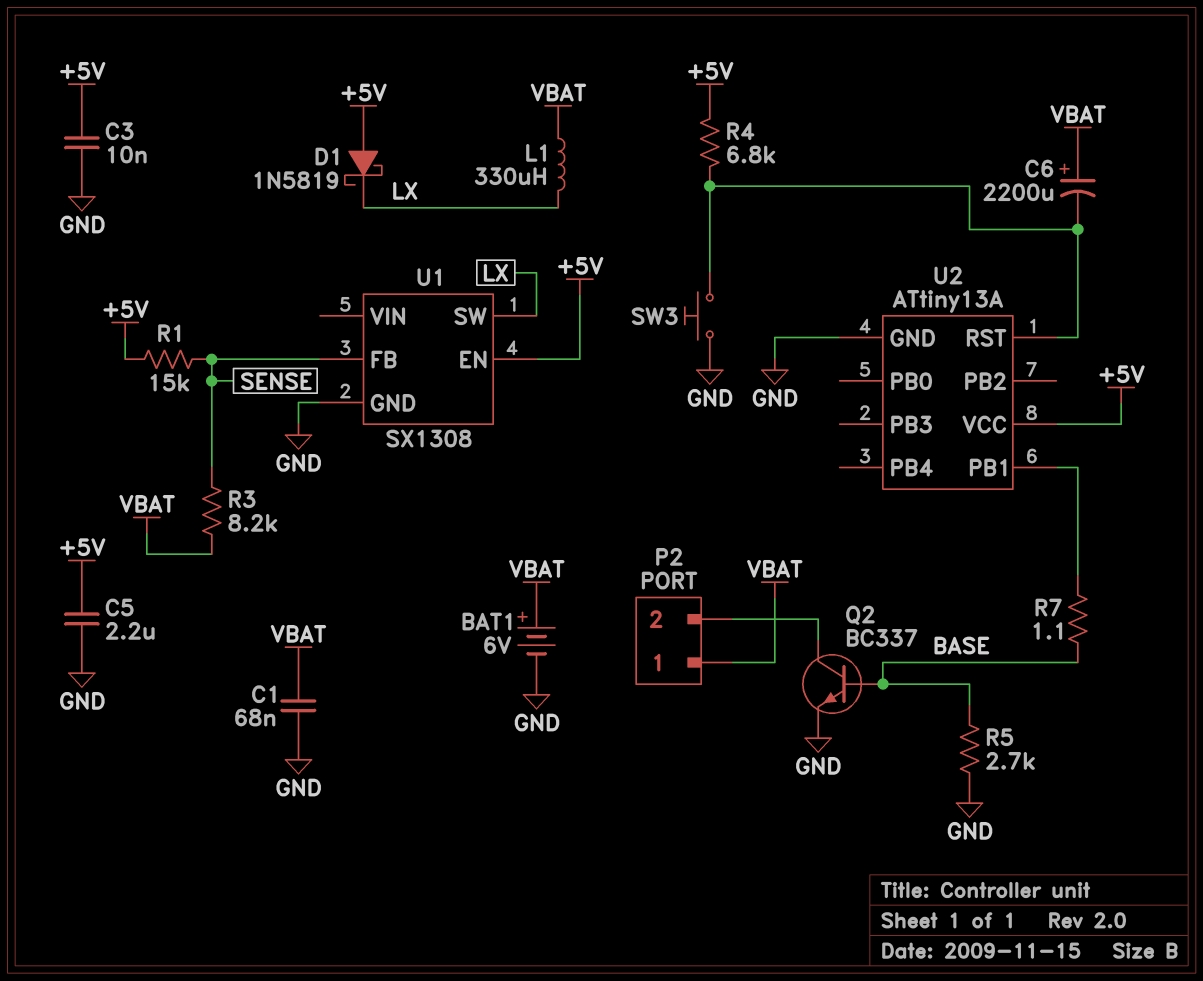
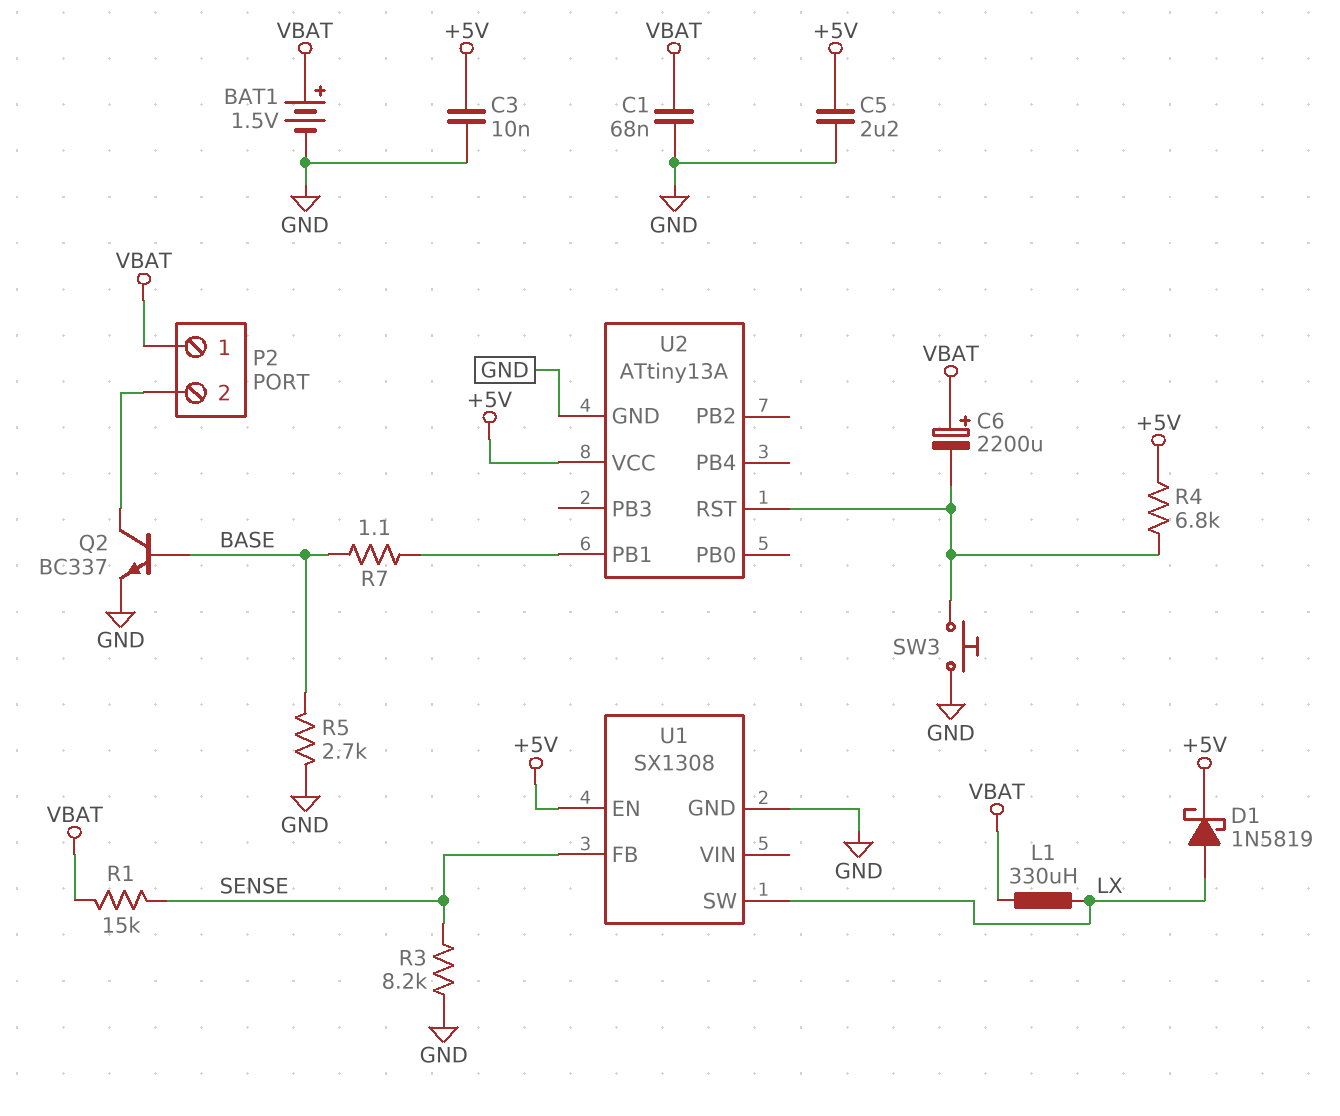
BAT1: 6V (plus VBAT, minus GND) -> 1.5V (plus VBAT, minus GND)
D1: schottky 1N5819 (A +5V, K LX) -> schottky 1N5819 (A LX, K +5V)
R1: 15k (+5V, SENSE) -> 15k (SENSE, VBAT)
R3: 8.2k (SENSE, VBAT) -> 8.2k (GND, SENSE)

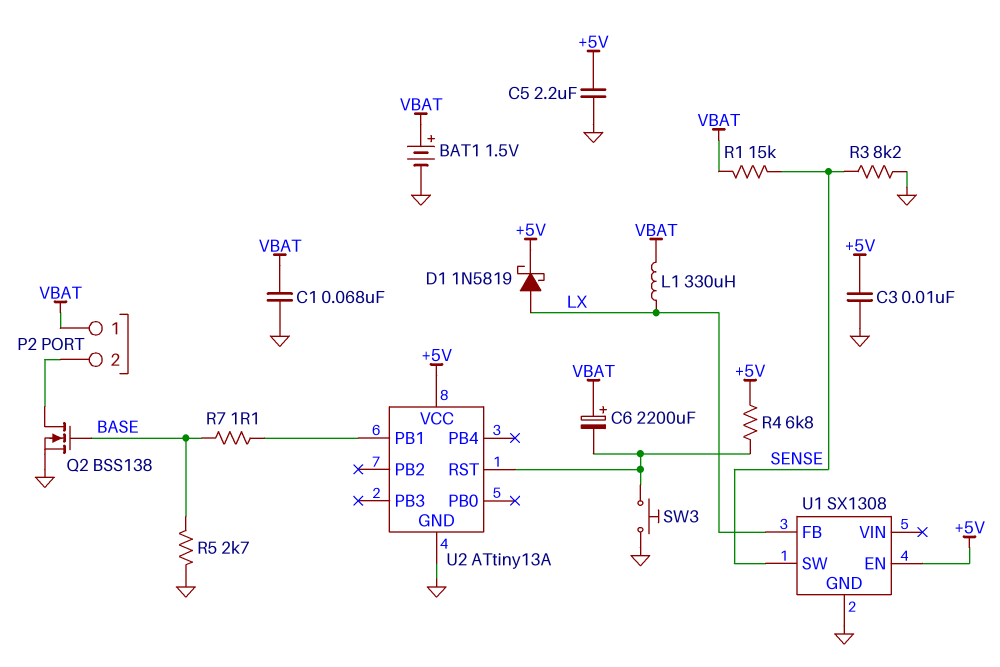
Q2: NPN BC337 (B BASE, C P2/2, E GND) -> NMOS BSS138 (G BASE, D P2/2, S GND)
U1 pin FB: SENSE -> LX
U1 pin SW: LX -> SENSE

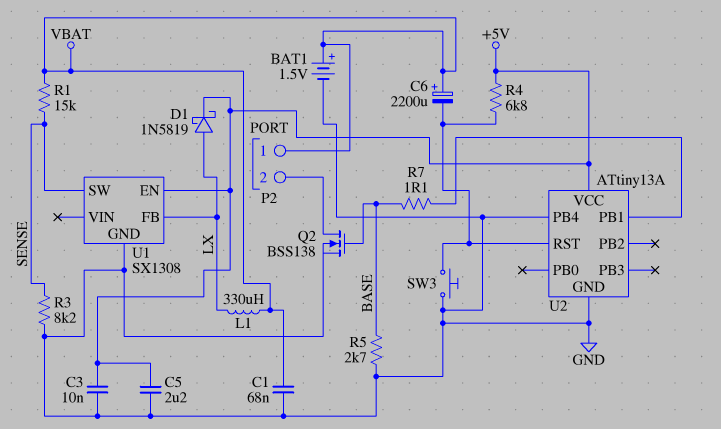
U2 pin PB4: none -> GND

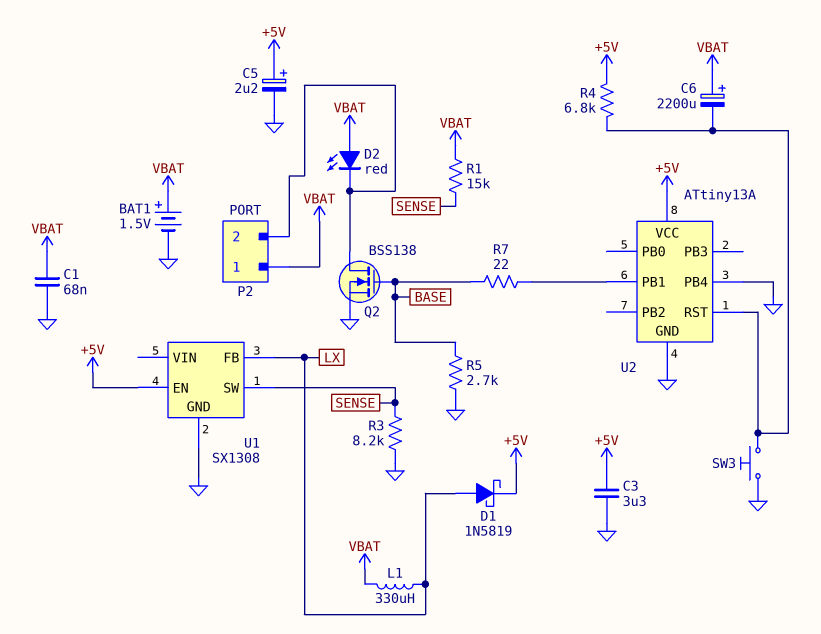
C3: 10nF (+5V, GND) -> 3.3uF (+5V, GND)
C5: 2.2uF (+5V, GND) -> 2.2uF (plus +5V, minus GND)
D2: none -> LED red (A VBAT, K P2/2)
R7: 1.1 (BASE, U2/PB1) -> 22 (BASE, U2/PB1)

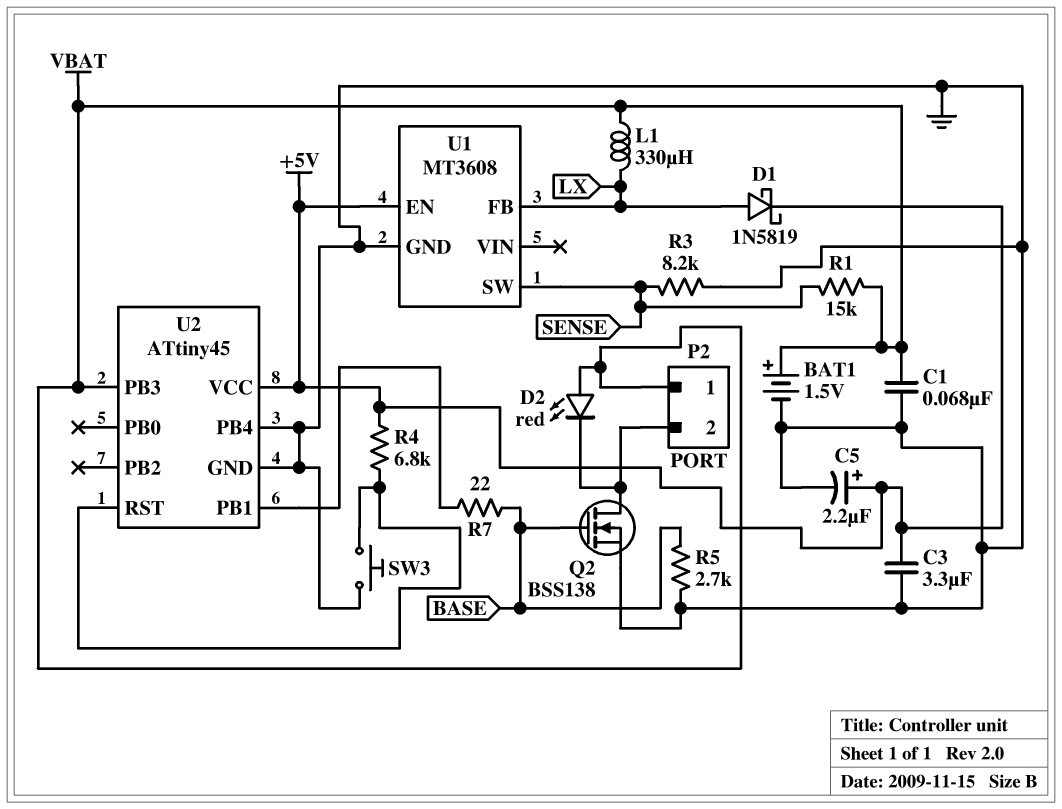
C6: 2200uF (plus VBAT, minus U2/RST) -> none
U1: SX1308 -> MT3608
U2: ATtiny13A -> ATtiny45
U2 pin PB3: none -> VBAT

